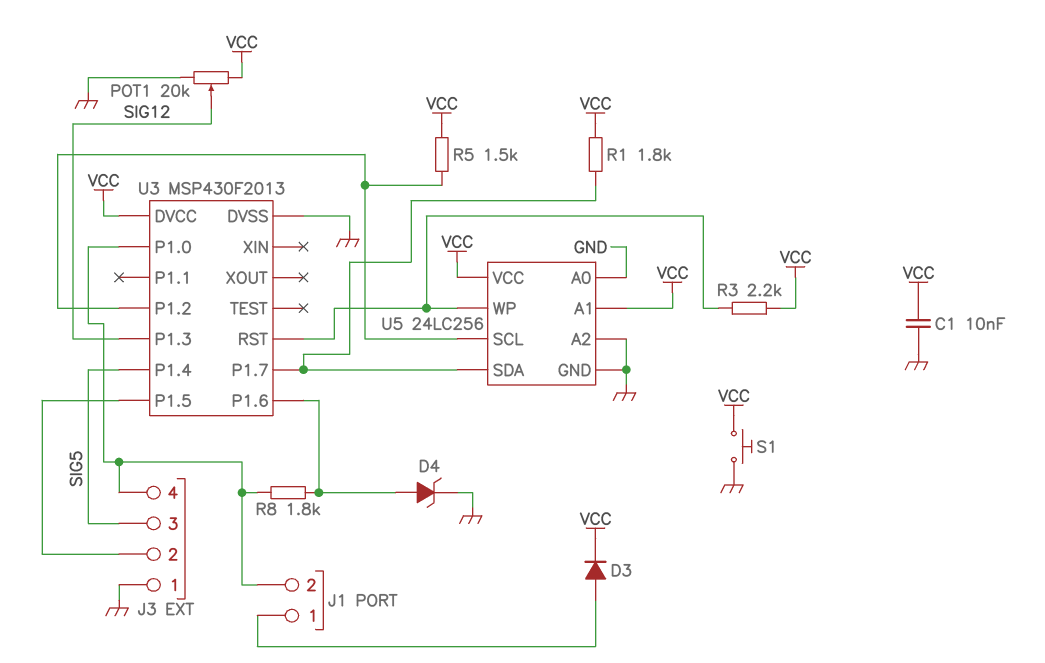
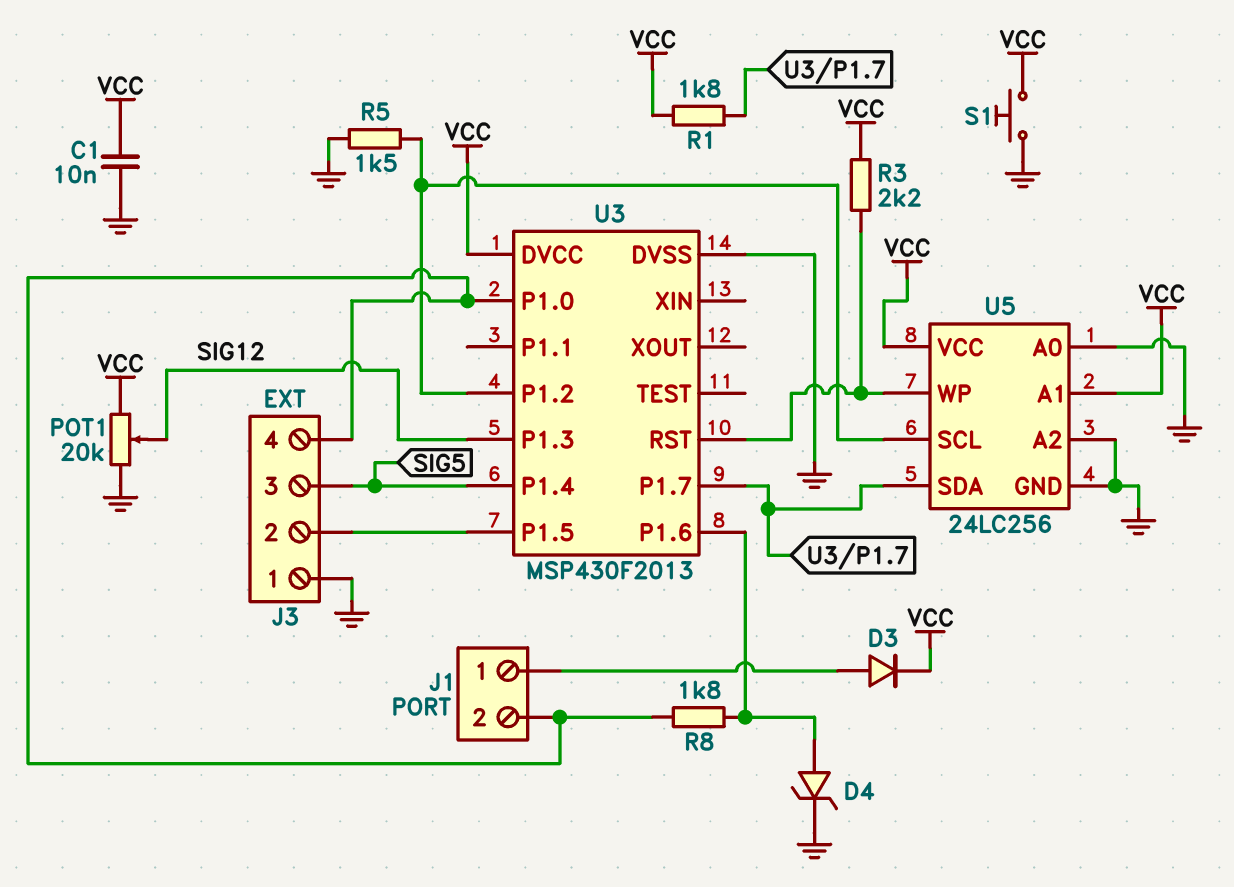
R5: 1.5k (U3/P1.2, VCC) -> 1.5k (GND, U3/P1.2)

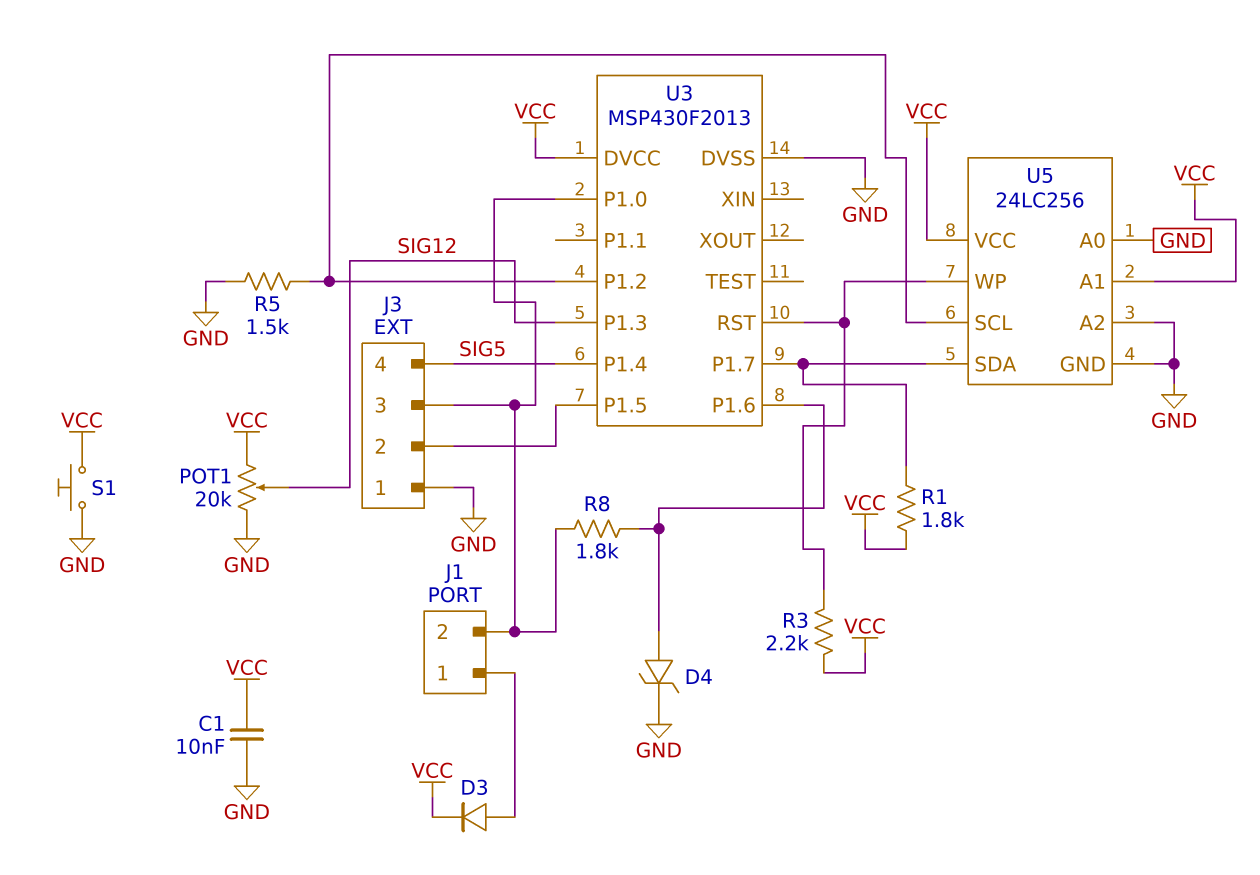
J3 pin 3: SIG5 -> J1/2
J3 pin 4: J1/2 -> SIG5

